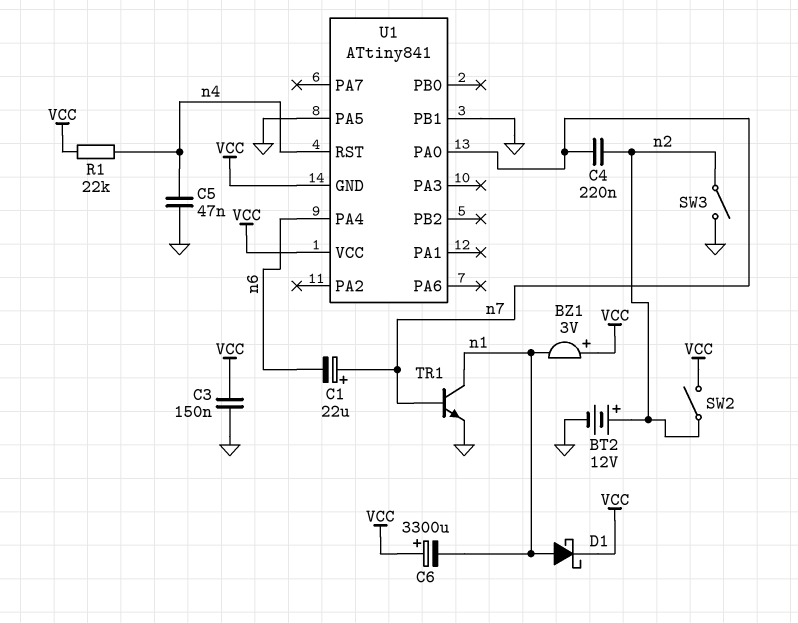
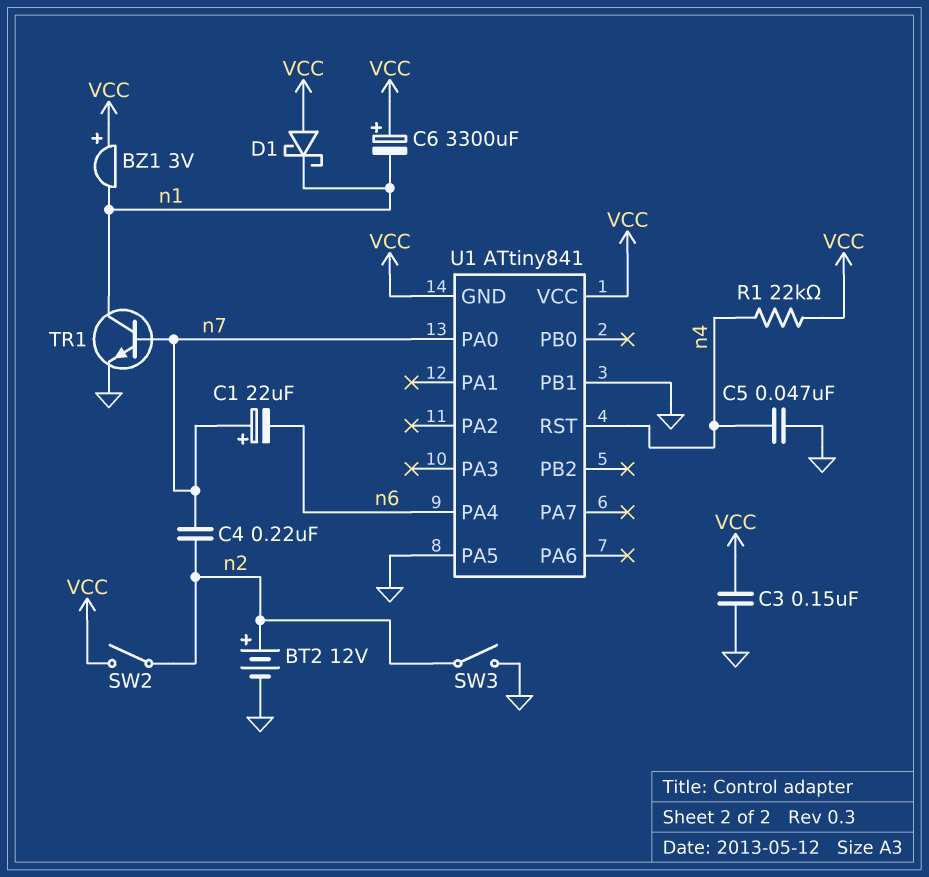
D1: schottky (A n1, K VCC) -> schottky (A VCC, K n1)

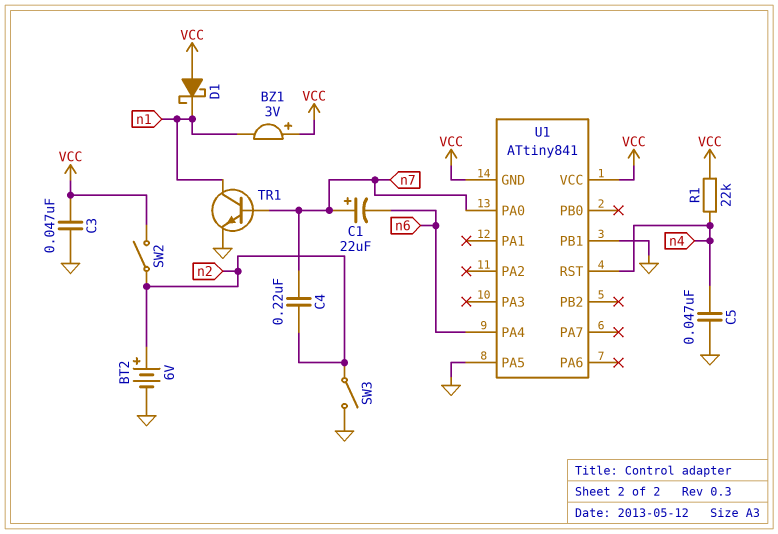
BT2: 12V (plus n2, minus GND) -> 6V (plus n2, minus GND)
C3: 150nF (GND, VCC) -> 47nF (GND, VCC)
C6: 3300uF (plus VCC, minus n1) -> none

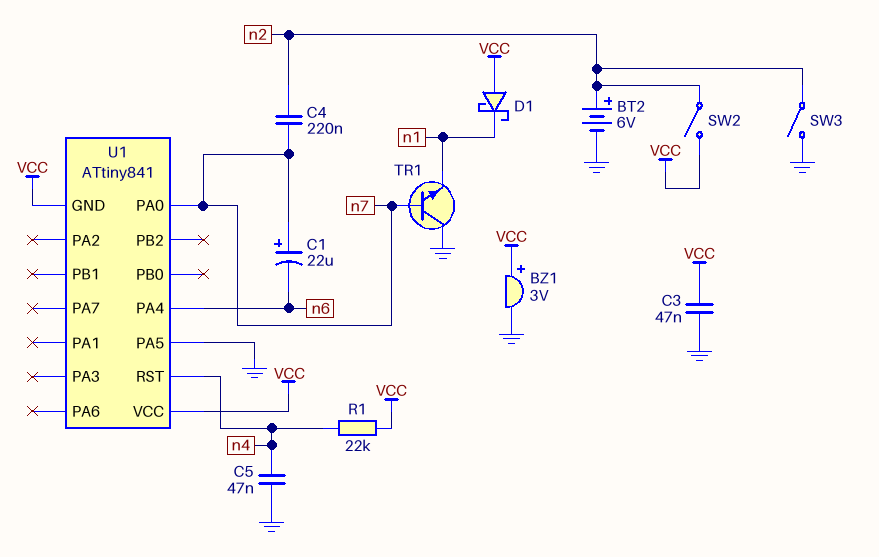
BZ1: buzzer 3V (plus VCC, minus n1) -> buzzer 3V (plus VCC, minus GND)
TR1: NPN (B n7, C n1, E GND) -> NPN (B n7, C GND, E n1)
U1 pin PB1: GND -> none

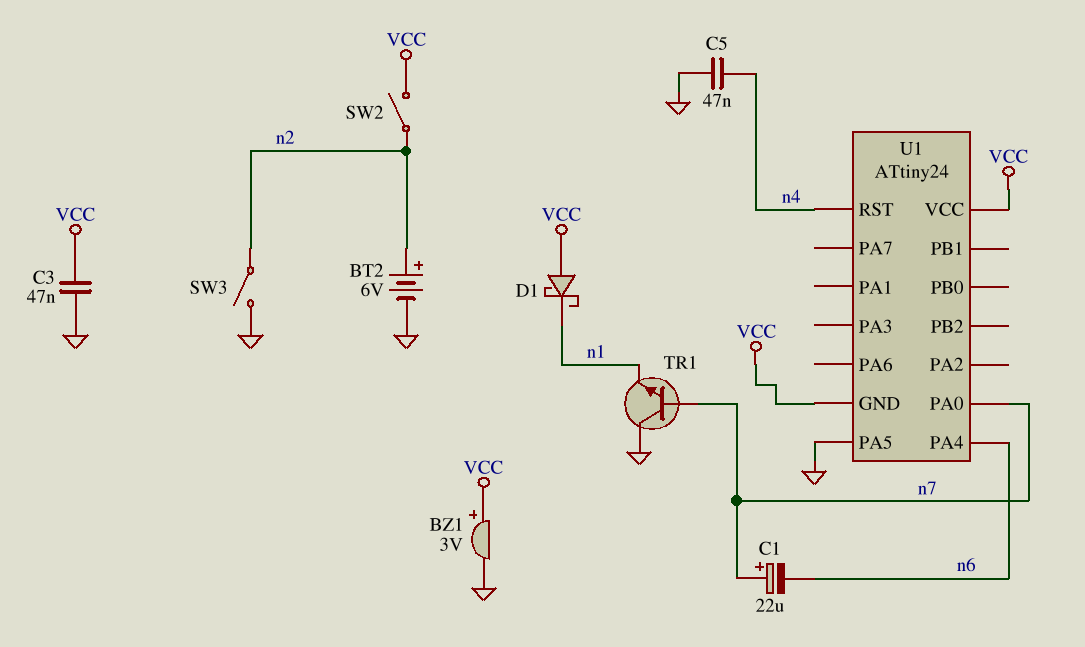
C4: 220nF (n2, n7) -> none
R1: 22k (VCC, n4) -> none
U1: ATtiny841 -> ATtiny24

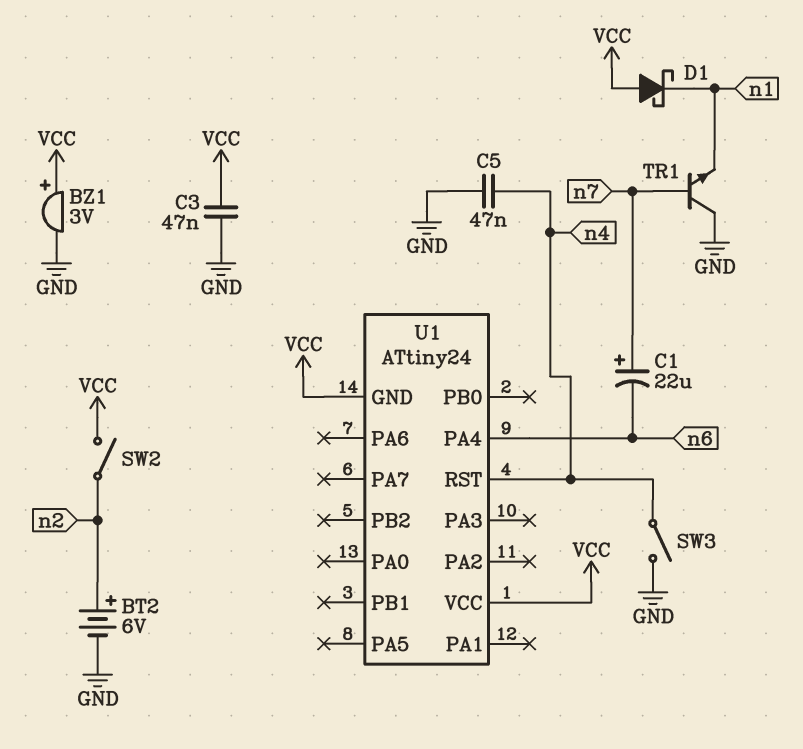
SW3: switch (GND, n2) -> switch (GND, n4)
U1 pin PA0: n7 -> none
U1 pin PA5: GND -> none

